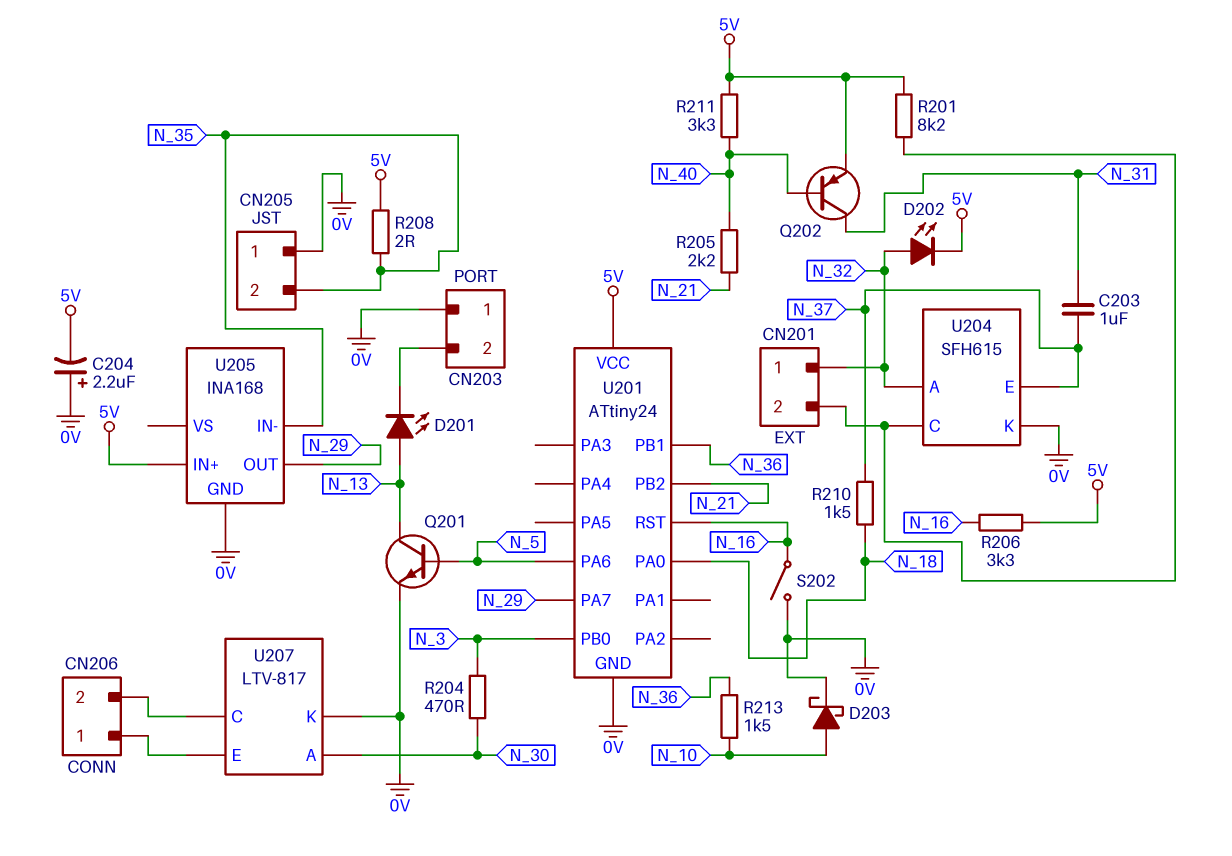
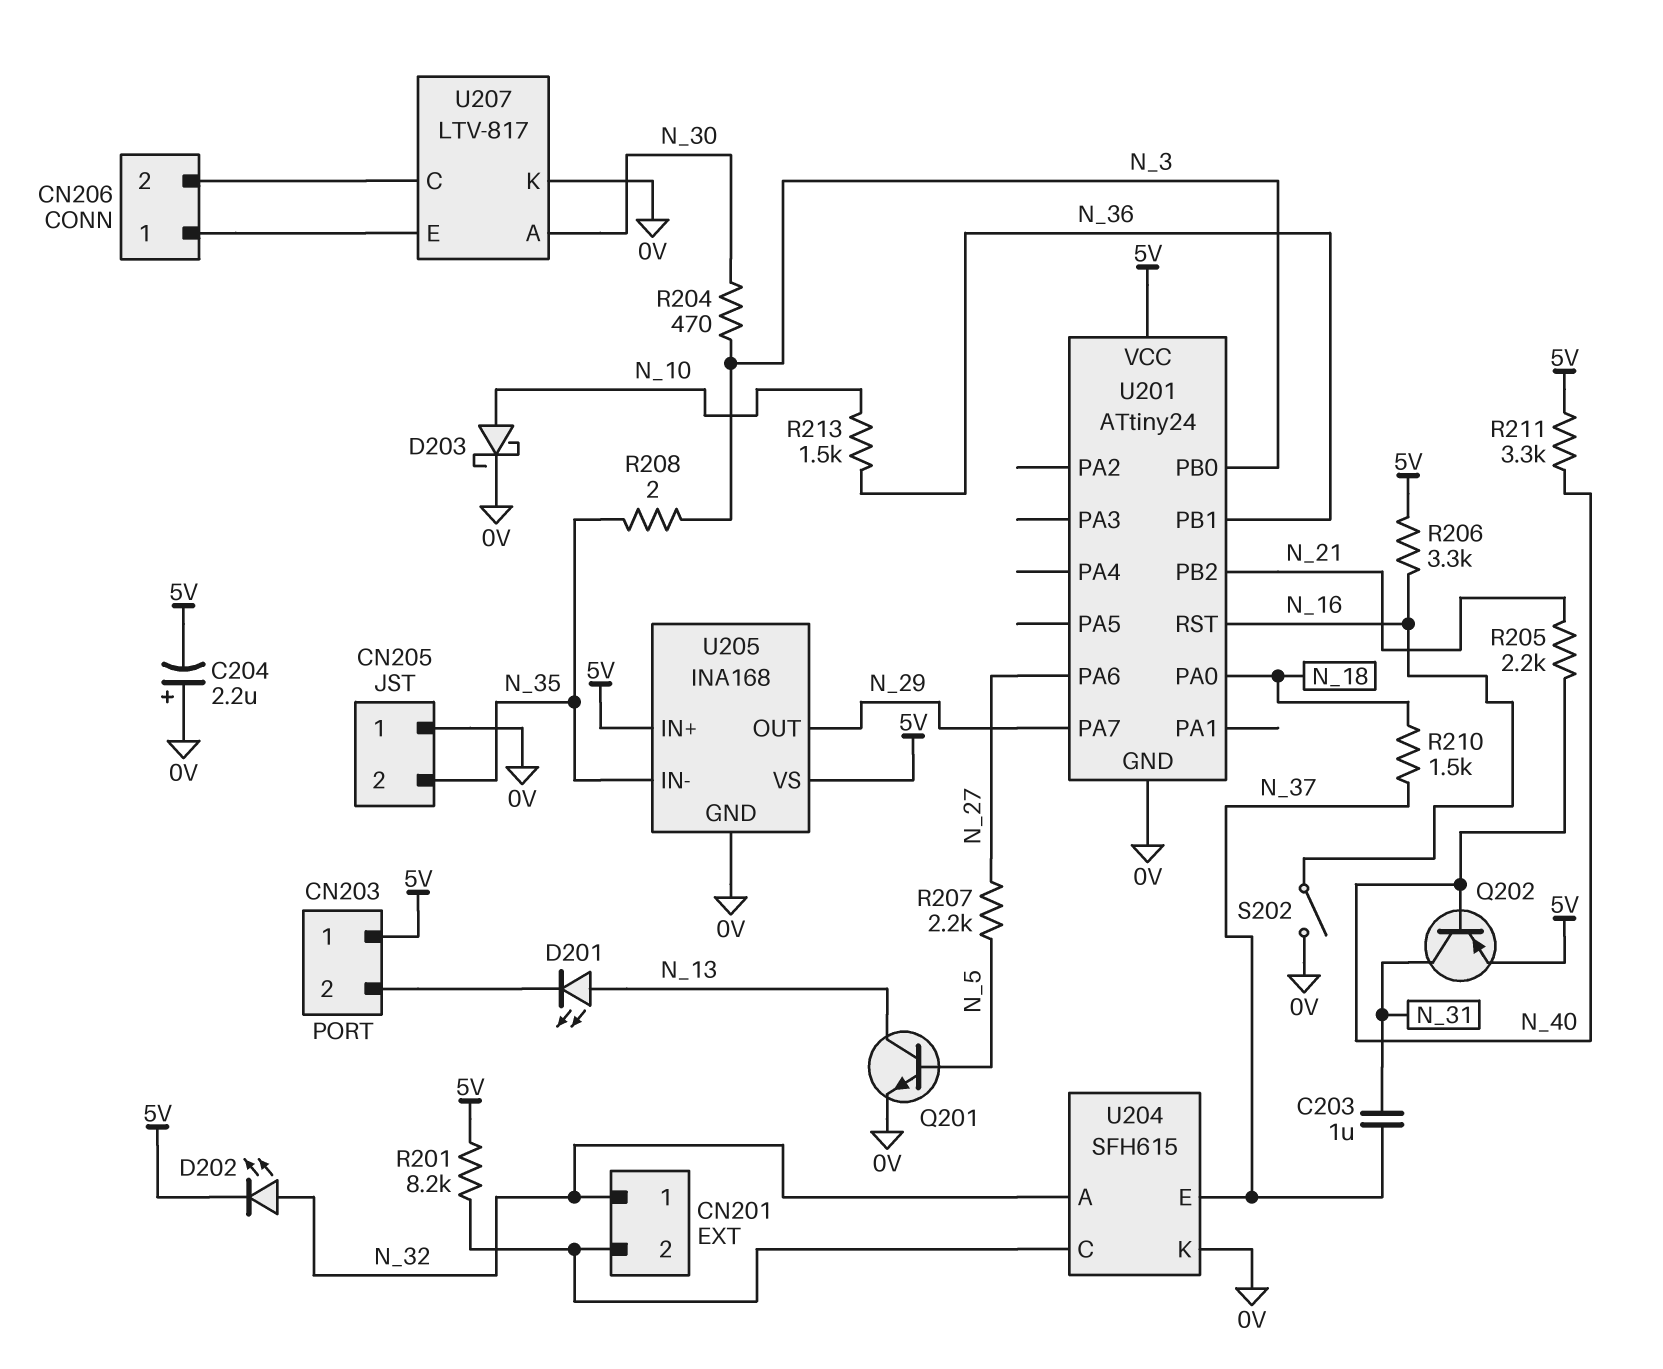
CN203 pin 1: 0V -> 5V
R207: none -> 2.2k (N_5, N_27)
R208: 2 (5V, N_35) -> 2 (N_3, N_35)
U201 pin PA6: N_5 -> N_27
U205 pin VS: none -> 5V

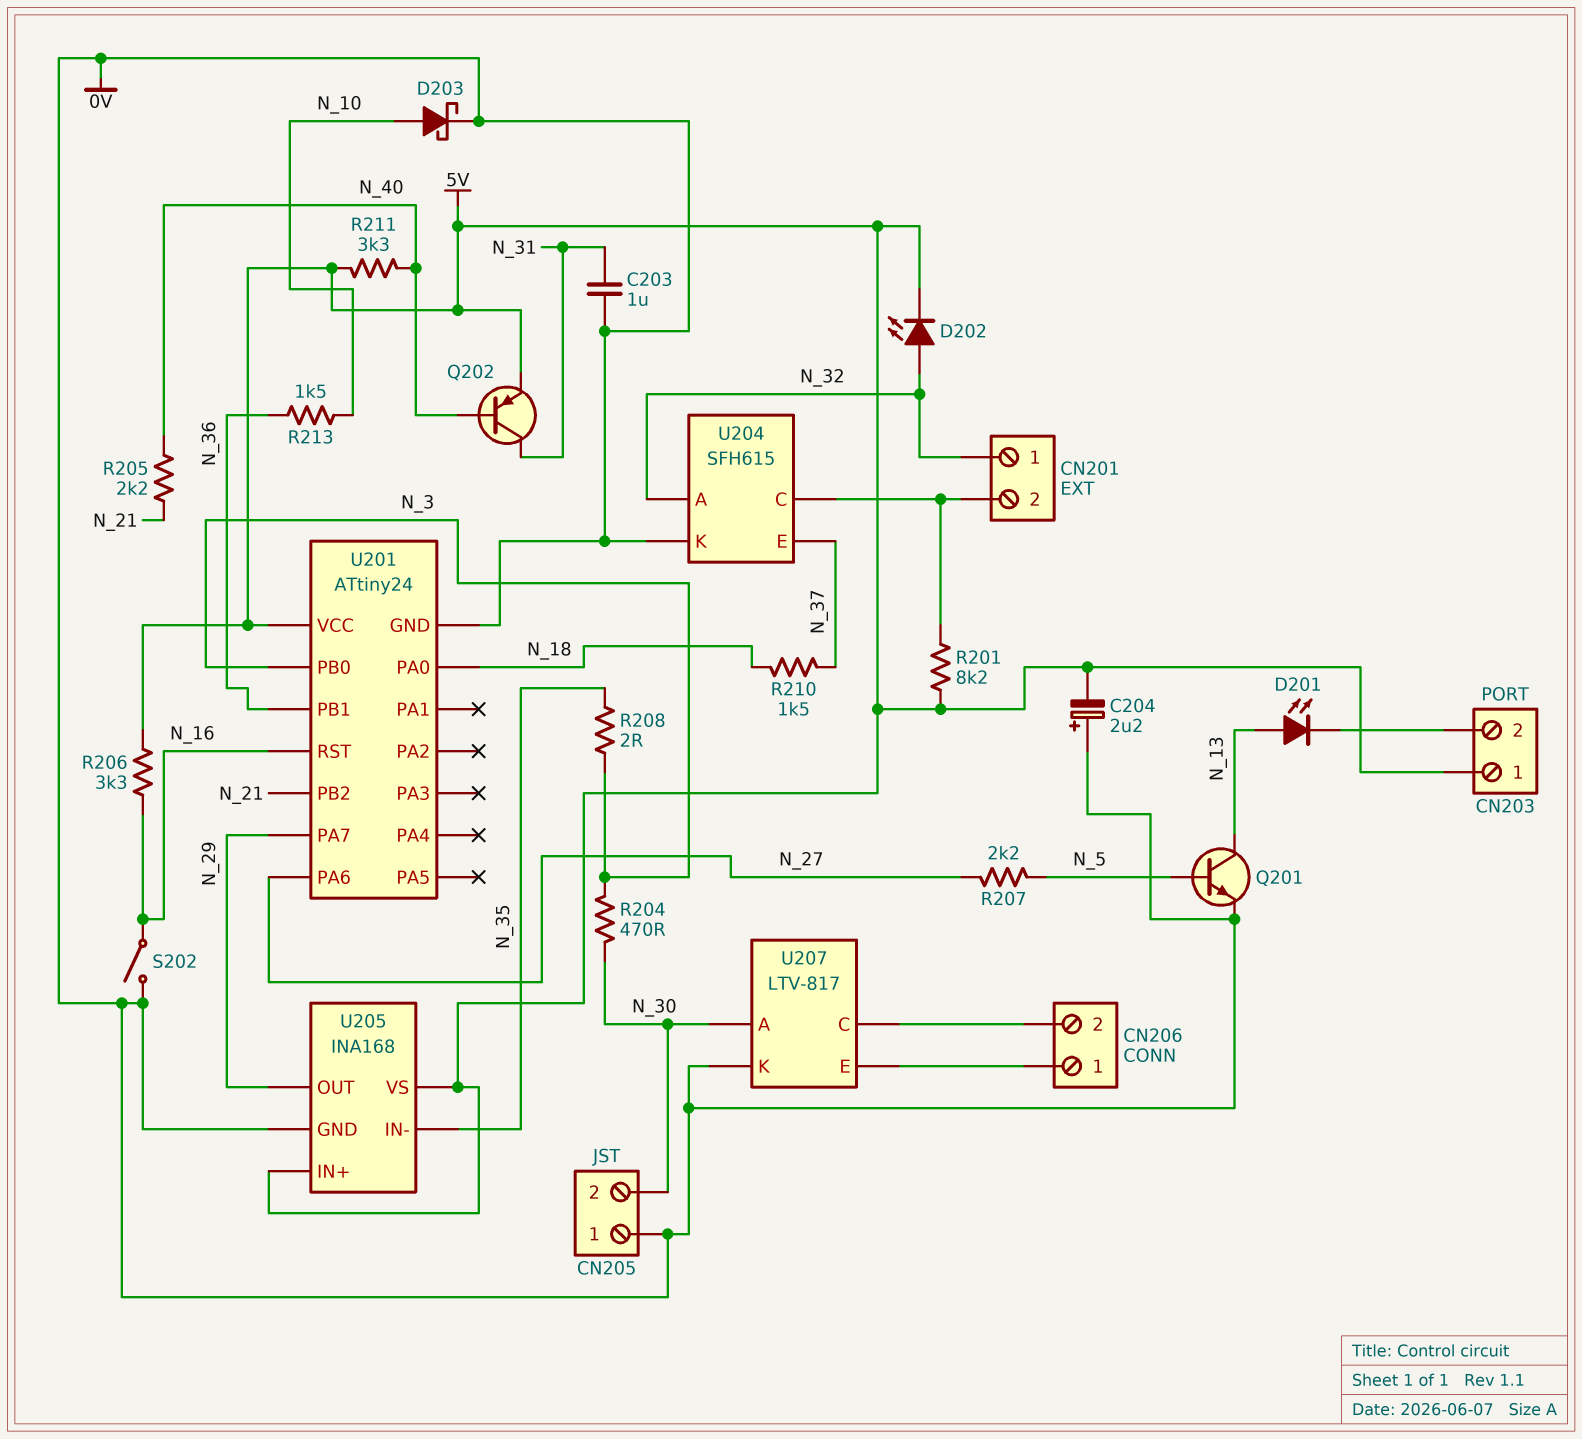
C203: 1uF (N_31, N_37) -> 1uF (0V, N_31)
CN205 pin 2: N_35 -> N_30

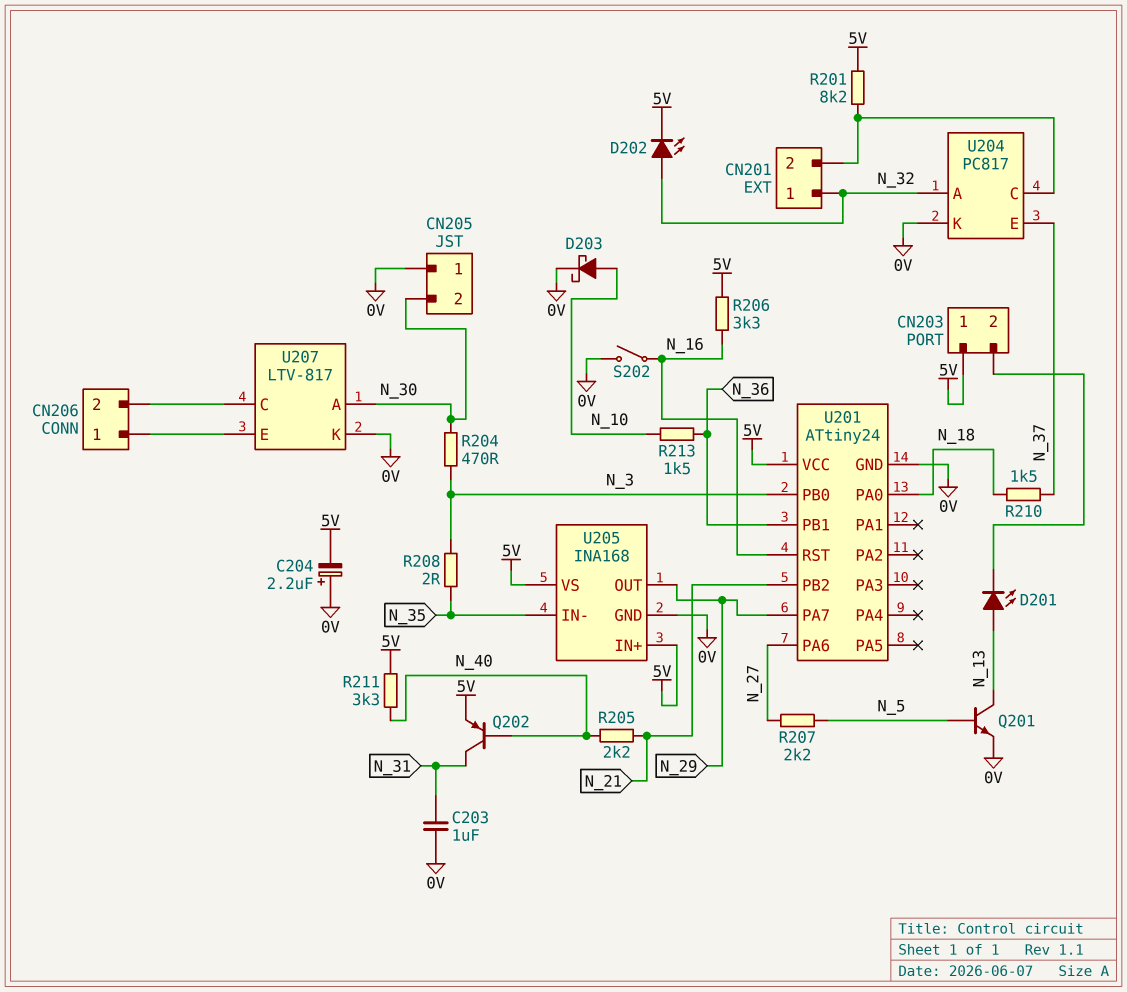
U204: SFH615 -> PC817

